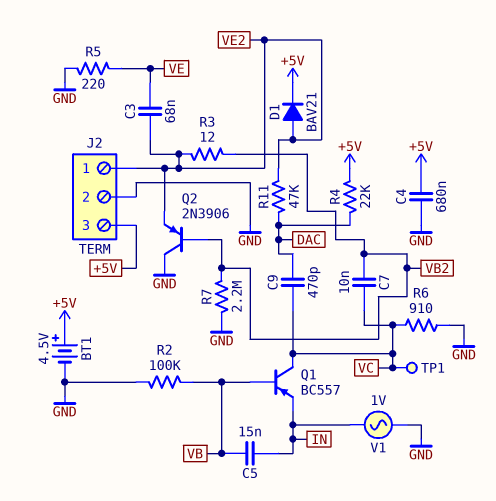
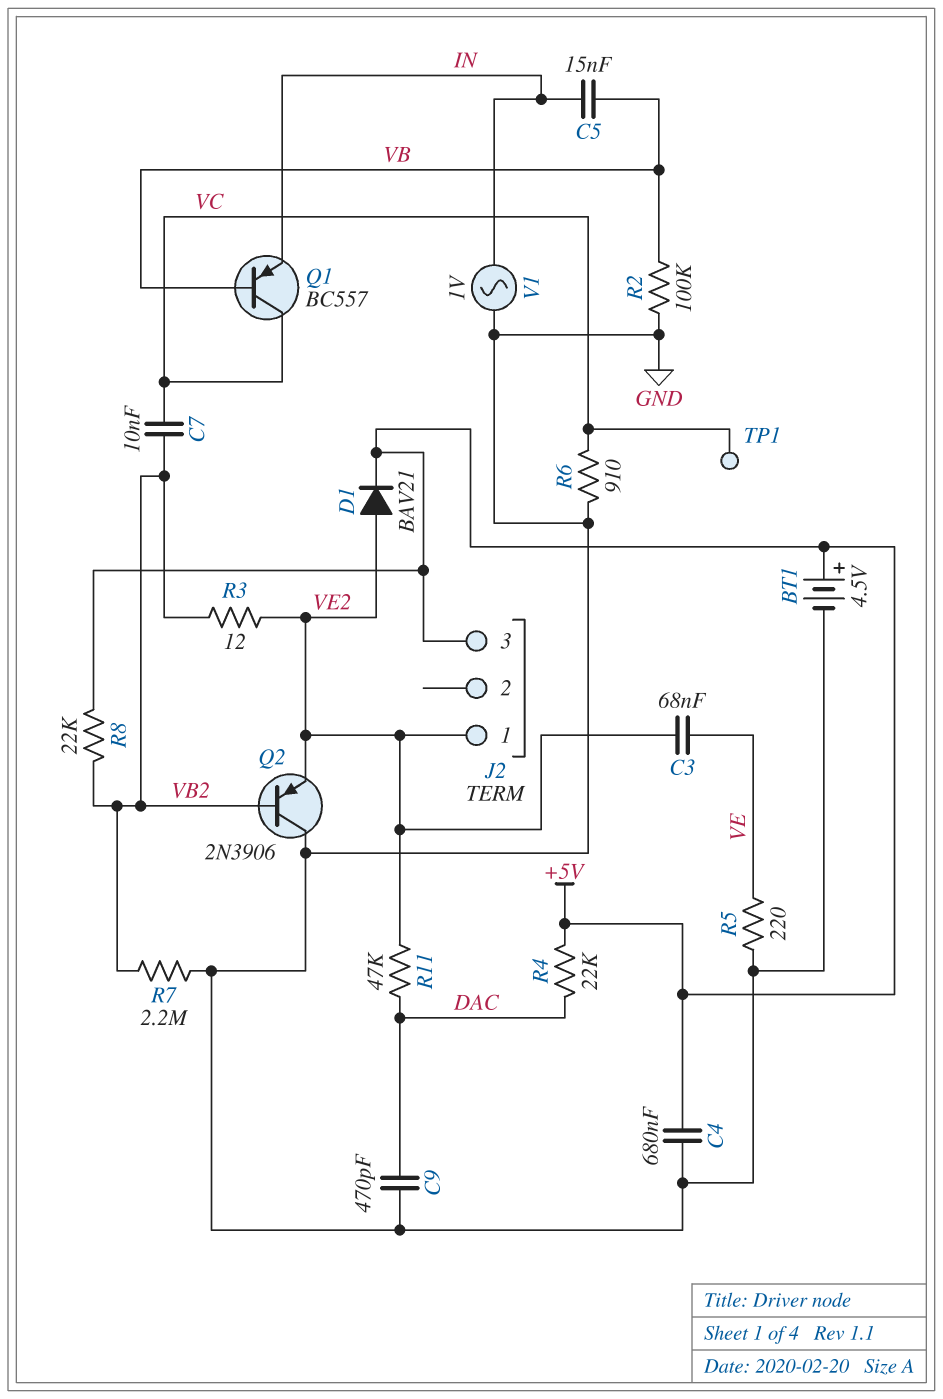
C9: 470pF (DAC, VC) -> 470pF (DAC, GND)
J2 pin 2: GND -> none
R8: none -> 22k (+5V, VB2)

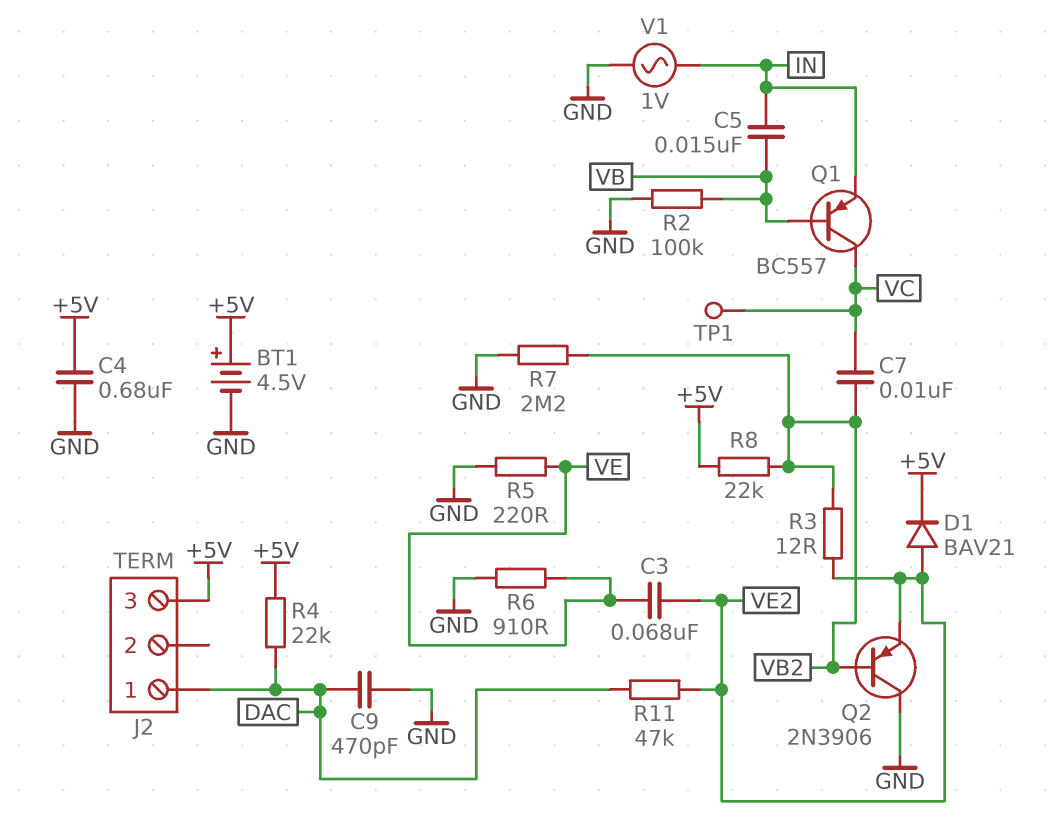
J2 pin 1: VE2 -> DAC
R6: 910 (GND, VC) -> 910 (GND, VE)

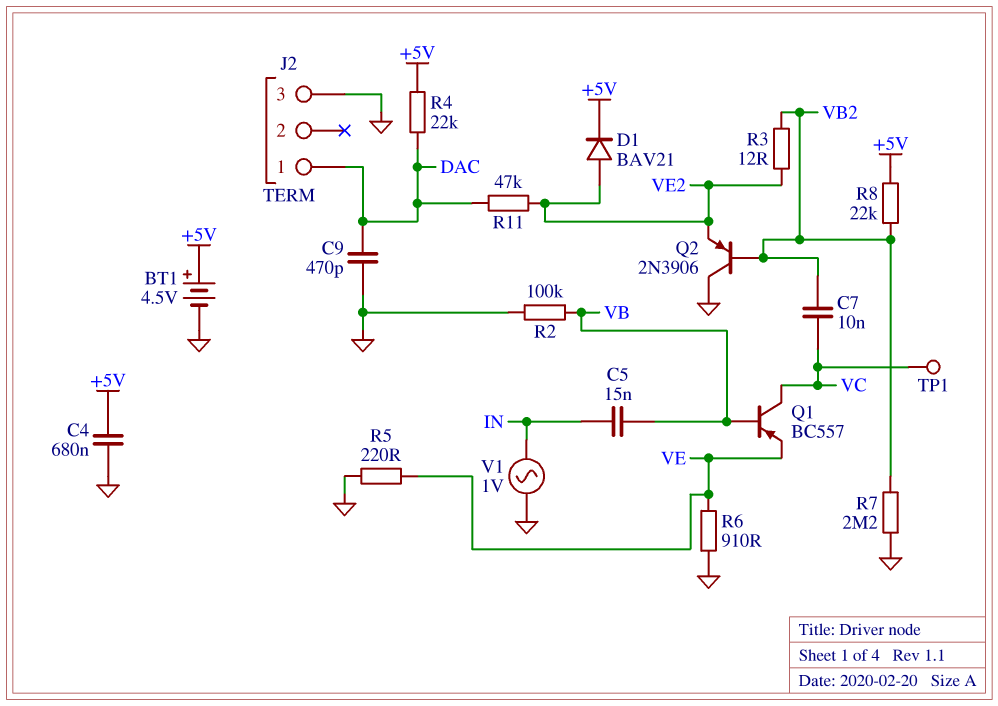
C3: 68nF (VE, VE2) -> none
J2 pin 3: +5V -> GND
Q1: PNP BC557 (B VB, C VC, E IN) -> PNP BC557 (B VB, C VC, E VE)

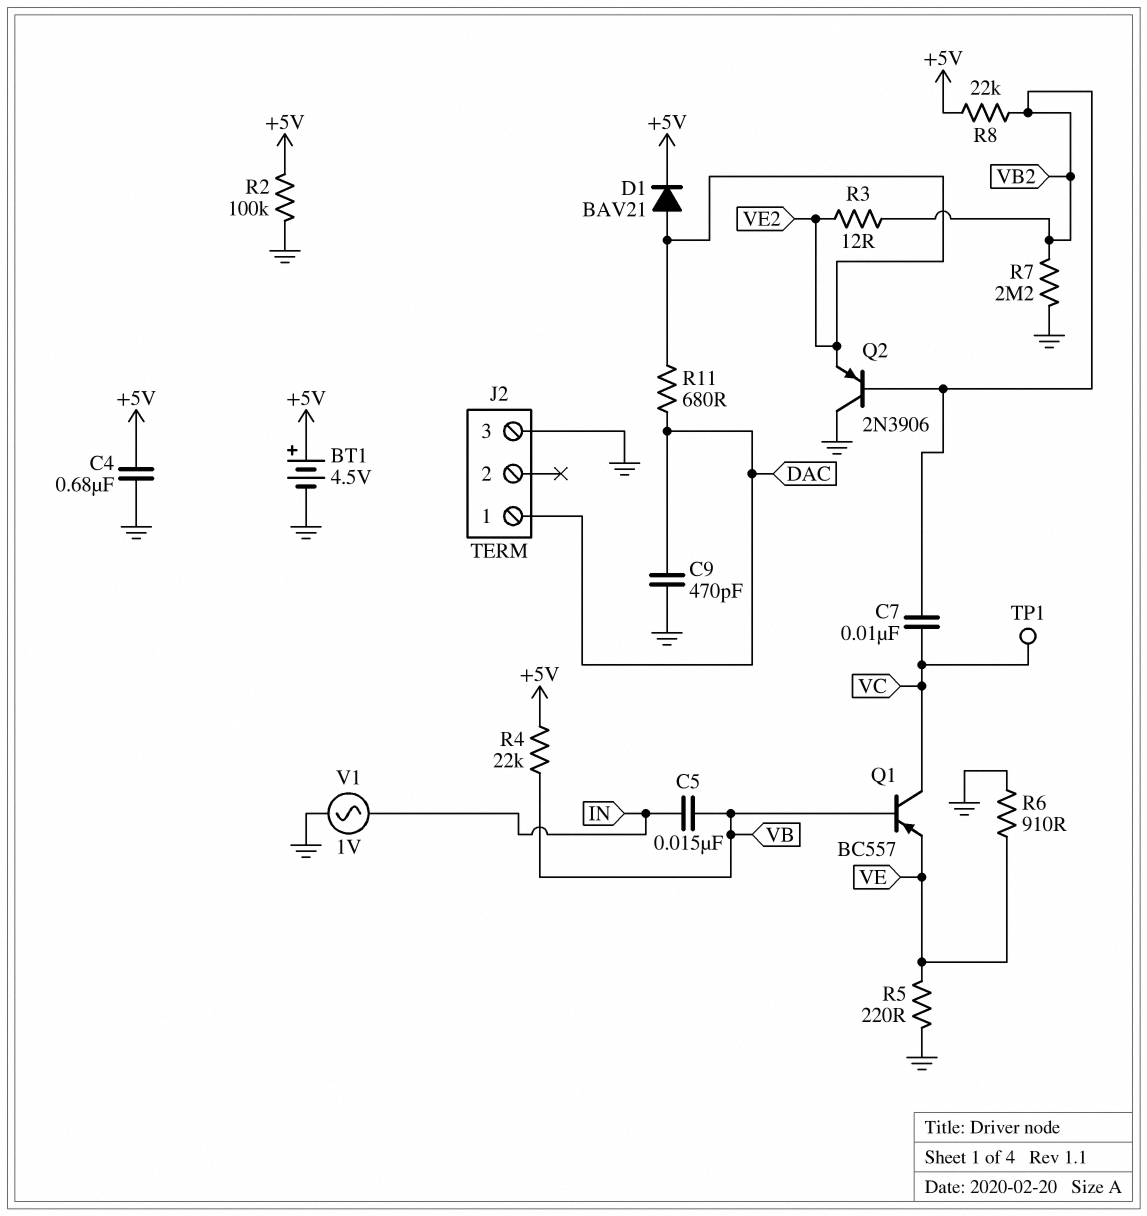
R2: 100k (GND, VB) -> 100k (+5V, GND)
R4: 22k (+5V, DAC) -> 22k (+5V, VB)
R11: 47k (DAC, VE2) -> 680 (DAC, VE2)

